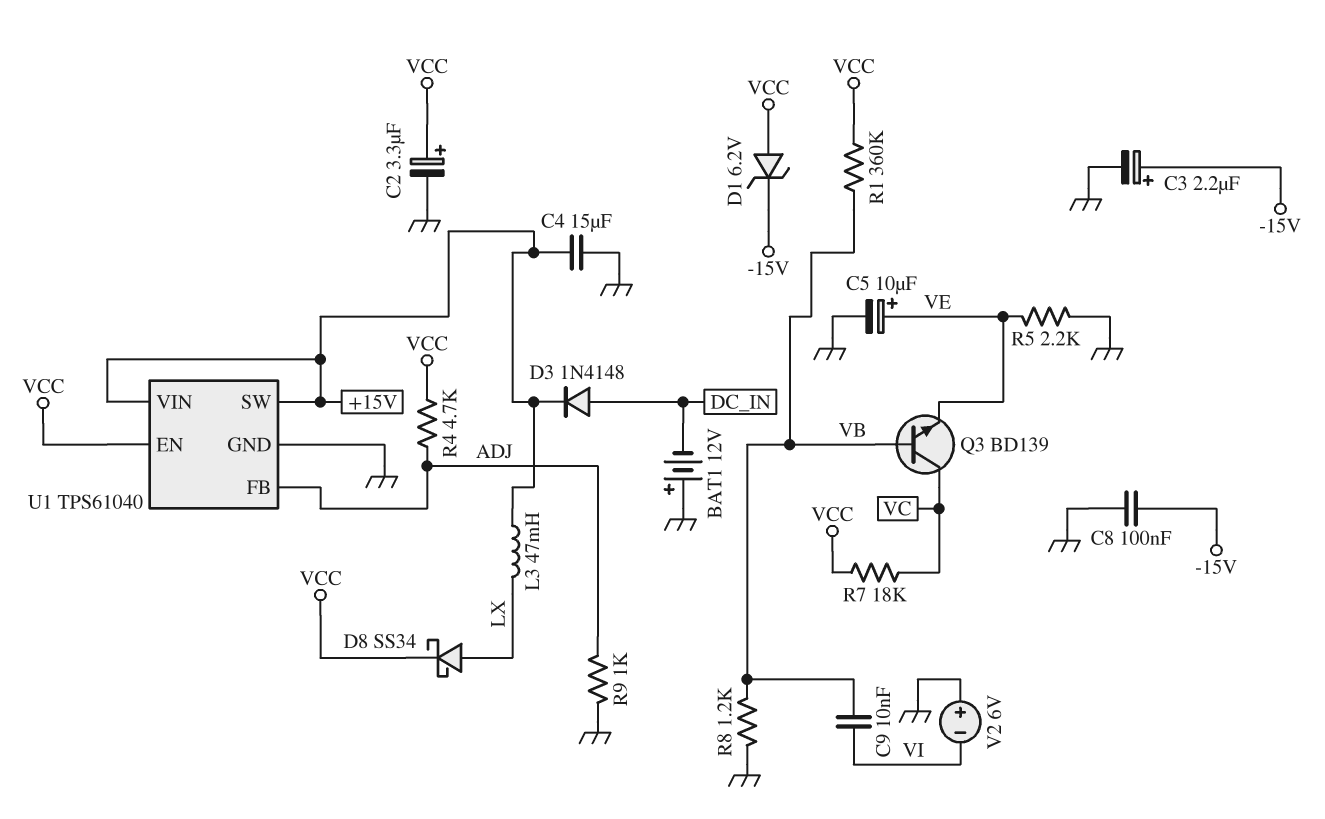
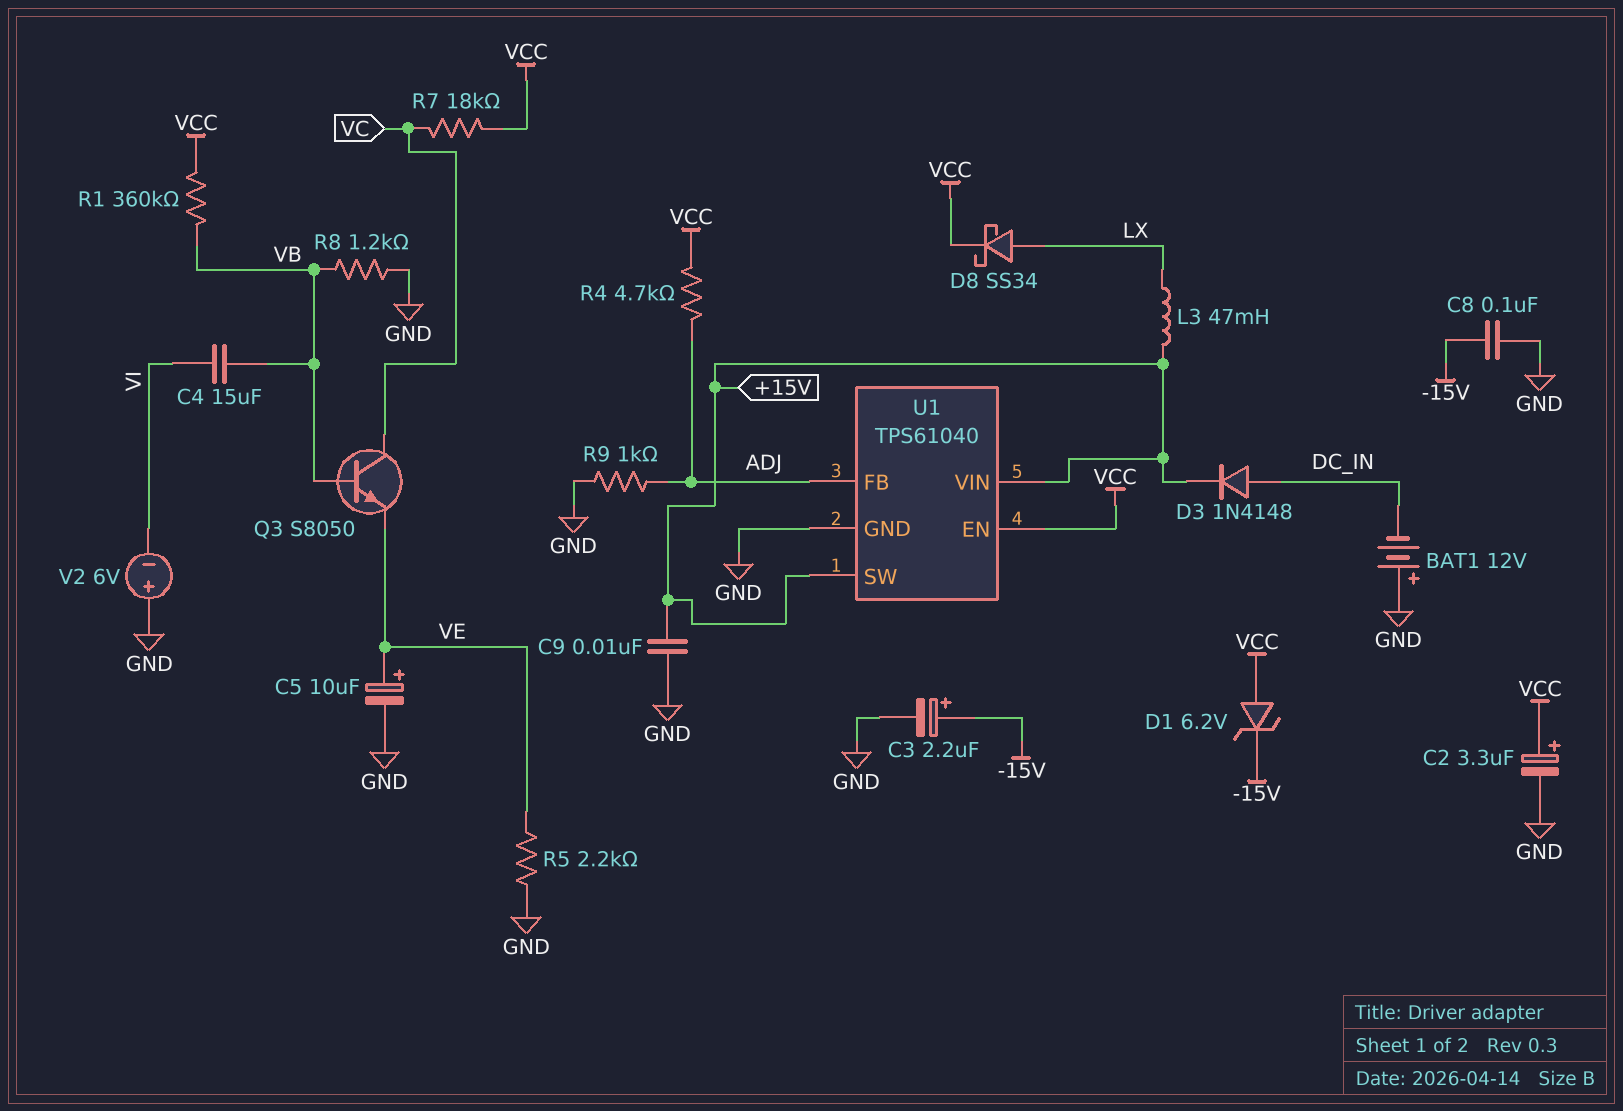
C4: 15uF (+15V, GND) -> 15uF (VB, VI)
C9: 10nF (VB, VI) -> 10nF (+15V, GND)
Q3: NPN BD139 (B VB, C VC, E VE) -> NPN S8050 (B VB, C VC, E VE)

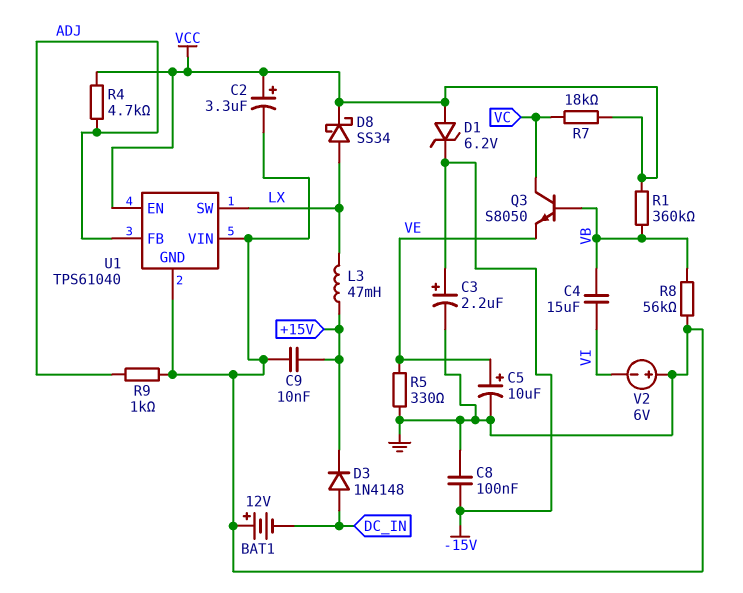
R5: 2.2k (GND, VE) -> 330 (GND, VE)
R8: 1.2k (GND, VB) -> 56k (GND, VB)
U1 pin SW: +15V -> LX
U1 pin VIN: +15V -> GND

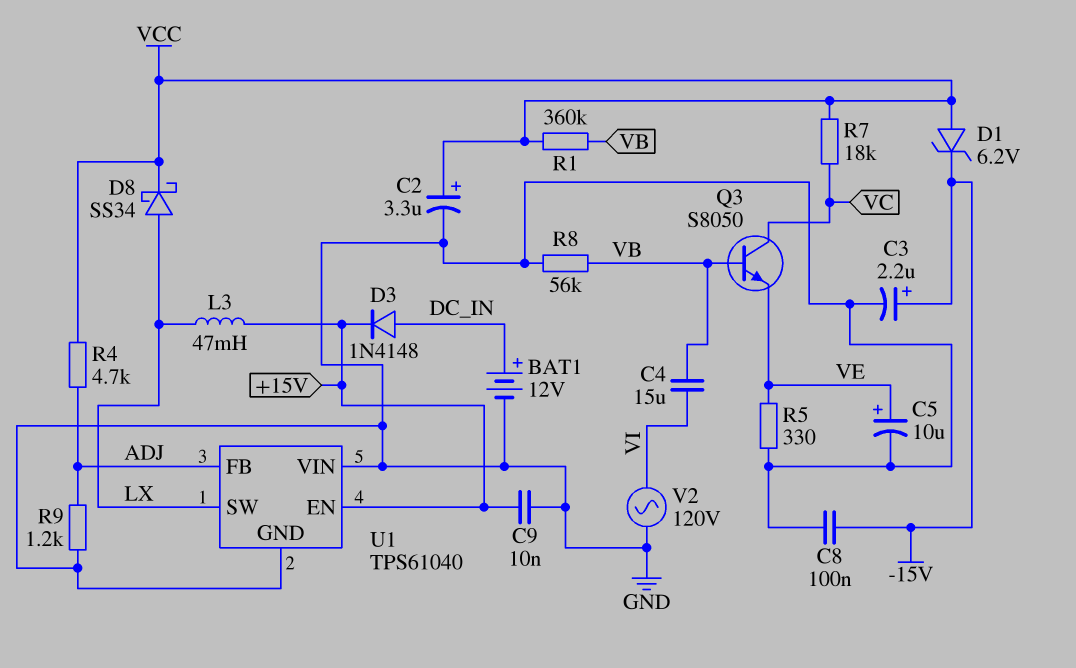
BAT1: 12V (plus GND, minus DC_IN) -> 12V (plus DC_IN, minus GND)
R9: 1k (ADJ, GND) -> 1.2k (ADJ, GND)
U1 pin EN: VCC -> +15V
V2: 6V (plus GND, minus VI) -> AC 120V (GND, VI)

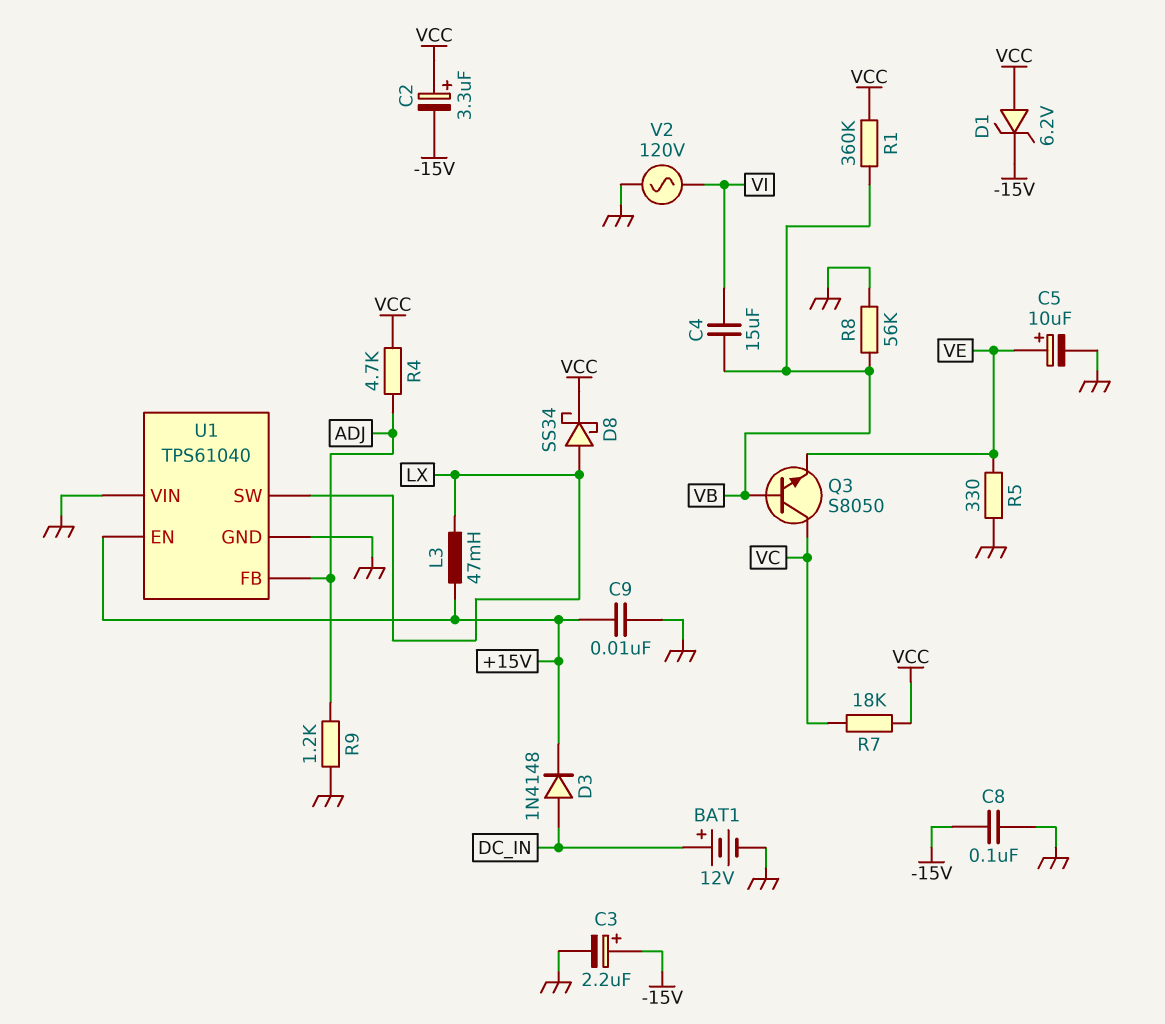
C2: 3.3uF (plus VCC, minus GND) -> 3.3uF (plus VCC, minus -15V)

